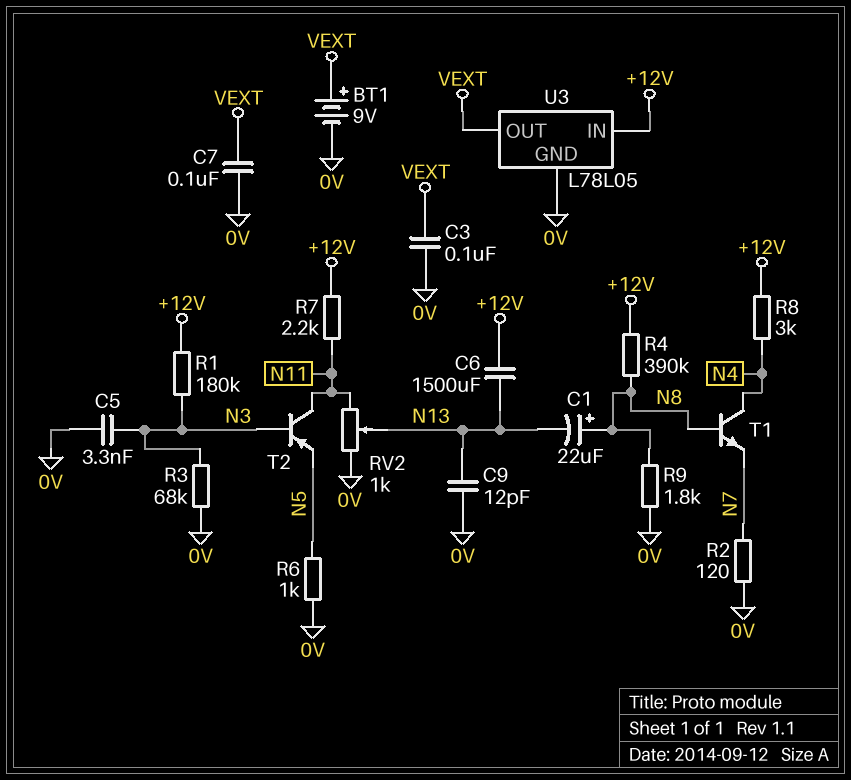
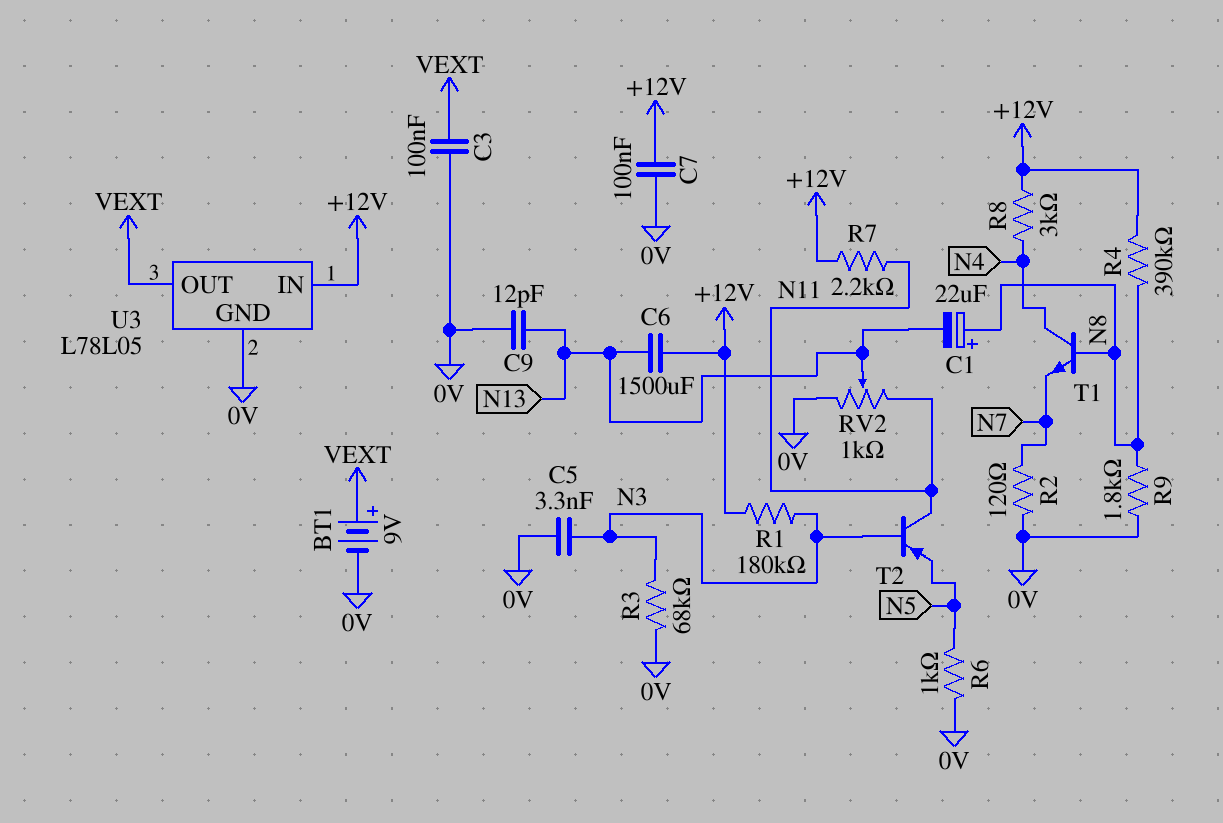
C7: 100nF (0V, VEXT) -> 100nF (+12V, 0V)

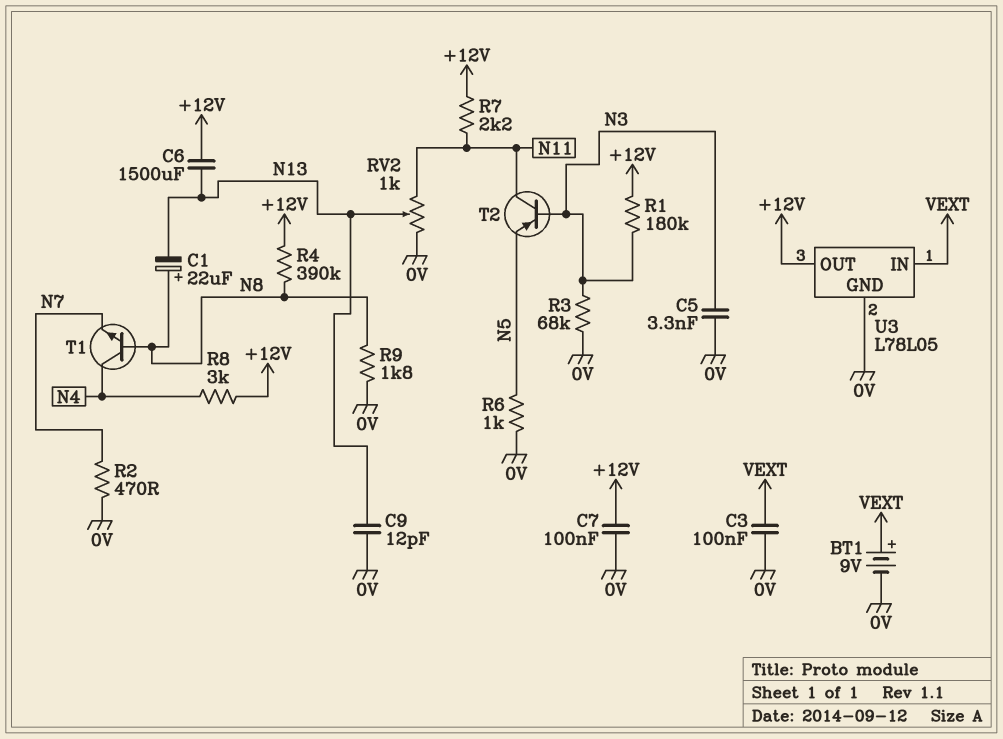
R2: 120 (0V, N7) -> 470 (0V, N7)
U3 pin IN: +12V -> VEXT
U3 pin OUT: VEXT -> +12V

